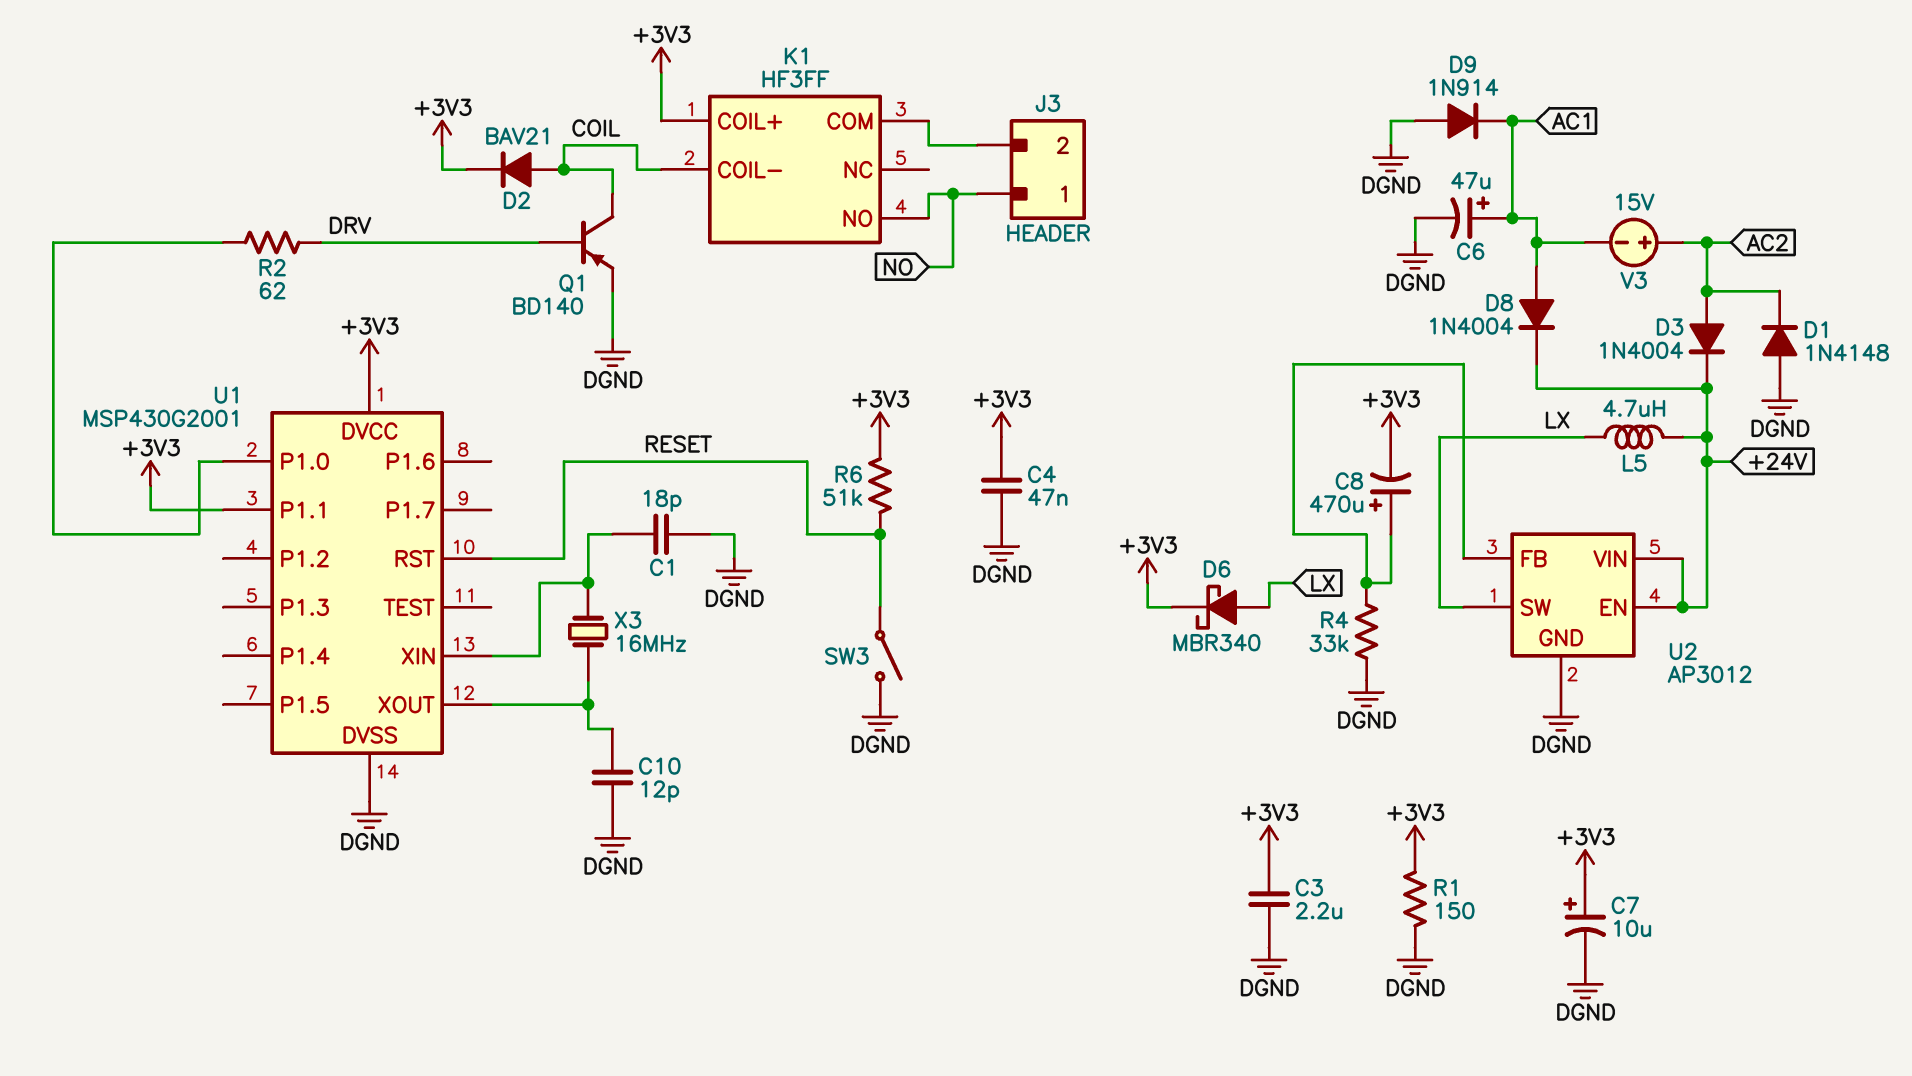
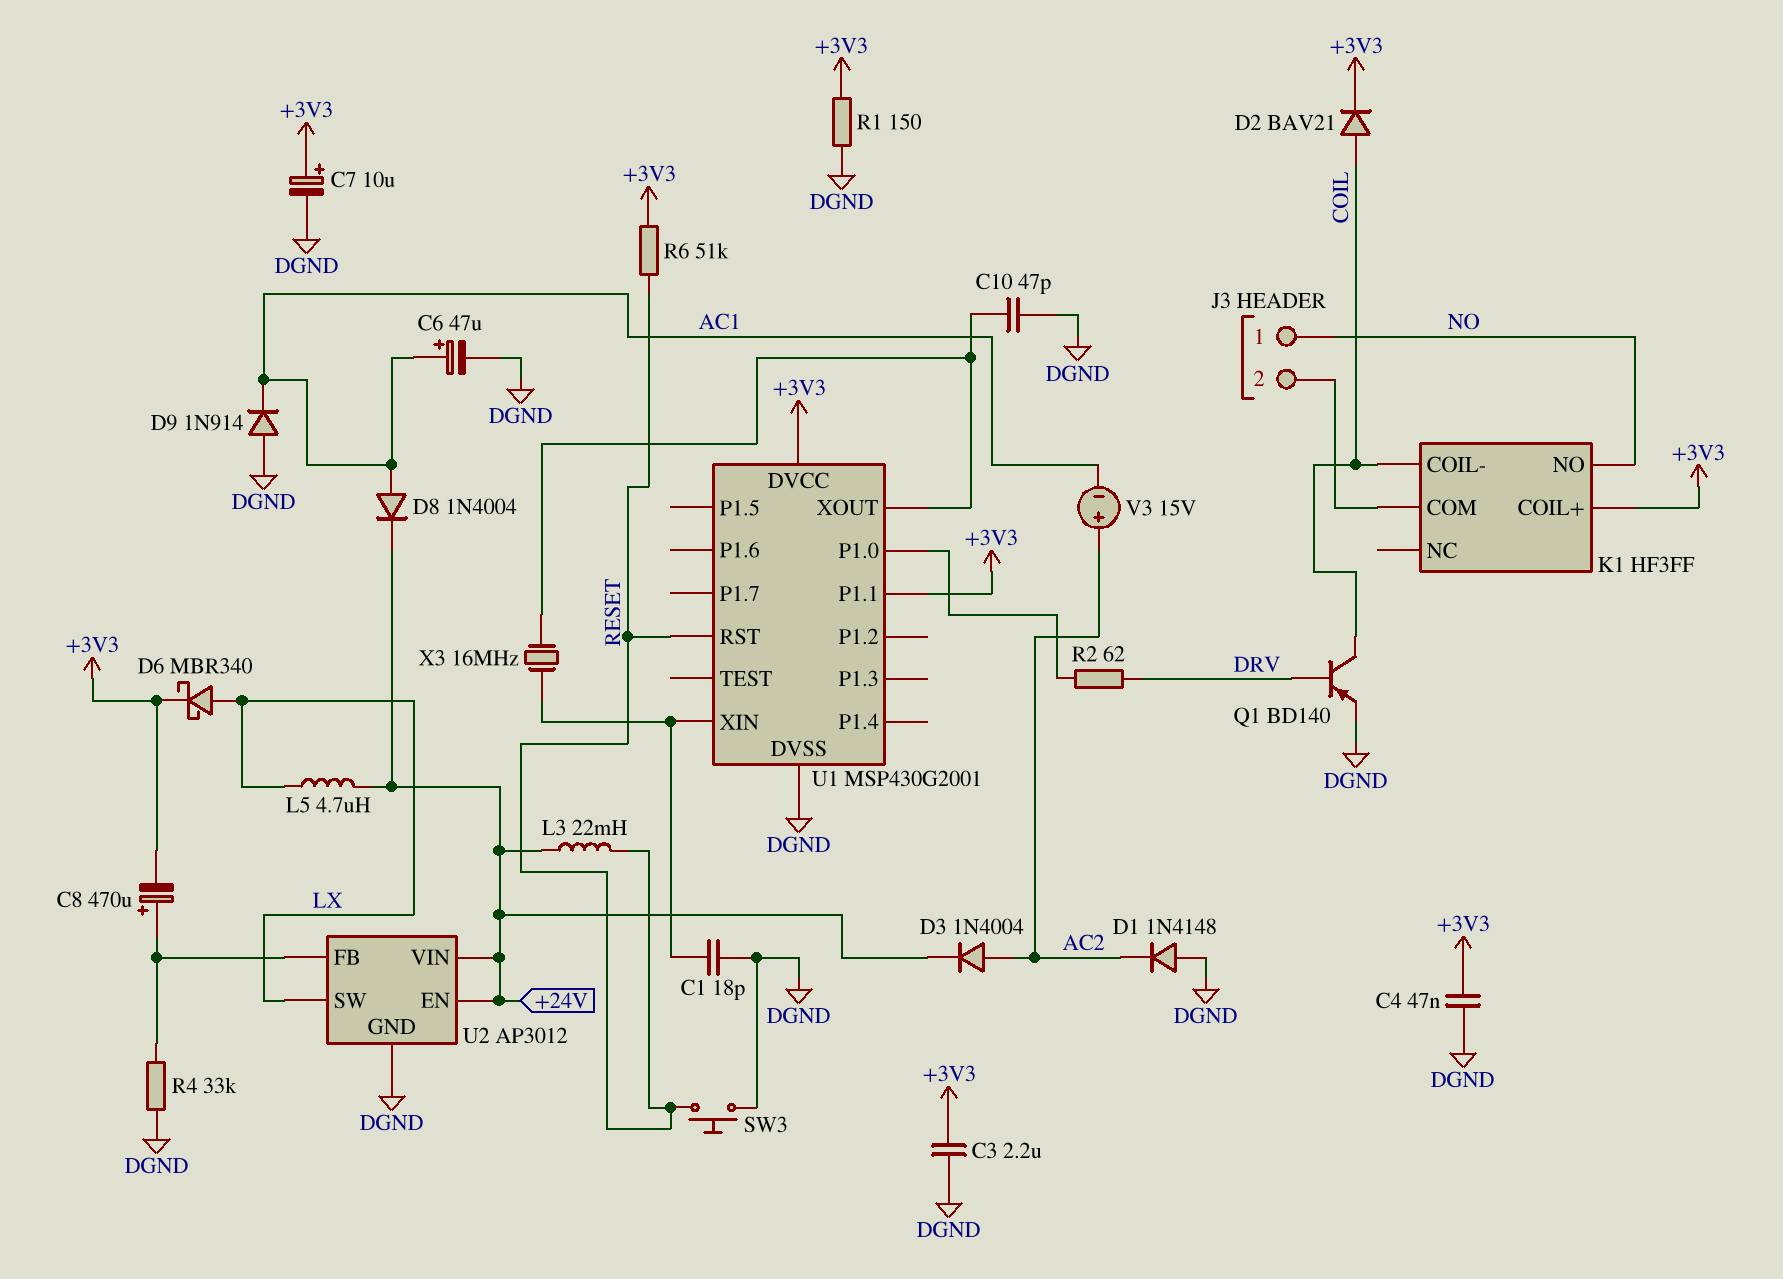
C10: 12pF (DGND, U1/XOUT) -> 47pF (DGND, U1/XOUT)
L3: none -> 22mH (+24V, RESET)
SW3: switch (DGND, RESET) -> button (DGND, RESET)

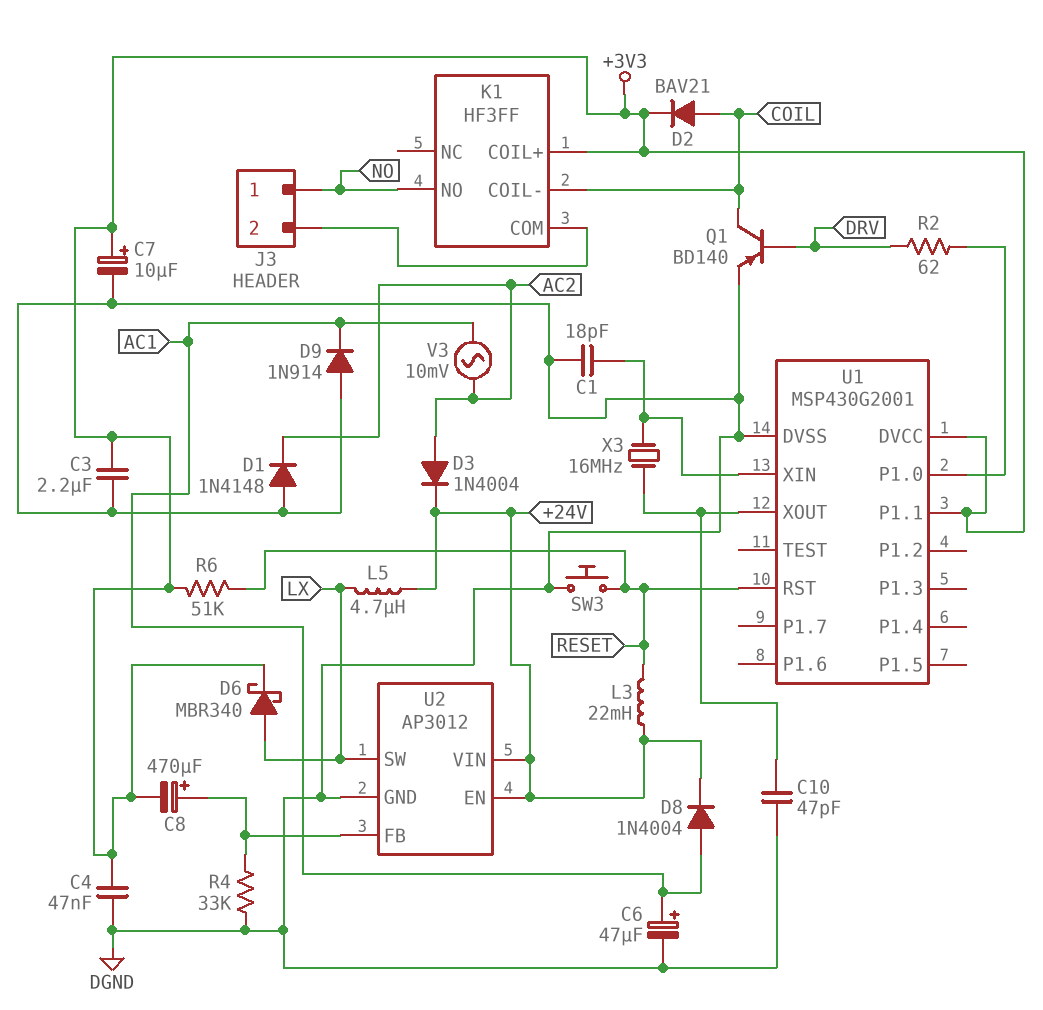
R1: 150 (+3V3, DGND) -> none
V3: 15V (plus AC2, minus AC1) -> AC 10mV (AC1, AC2)

